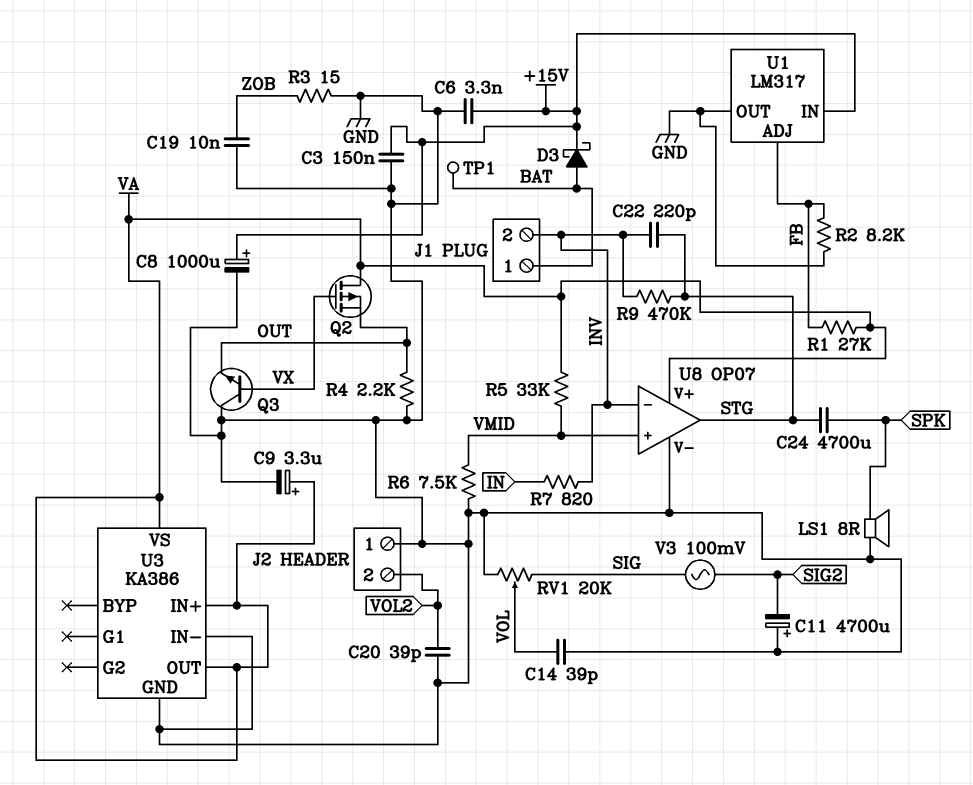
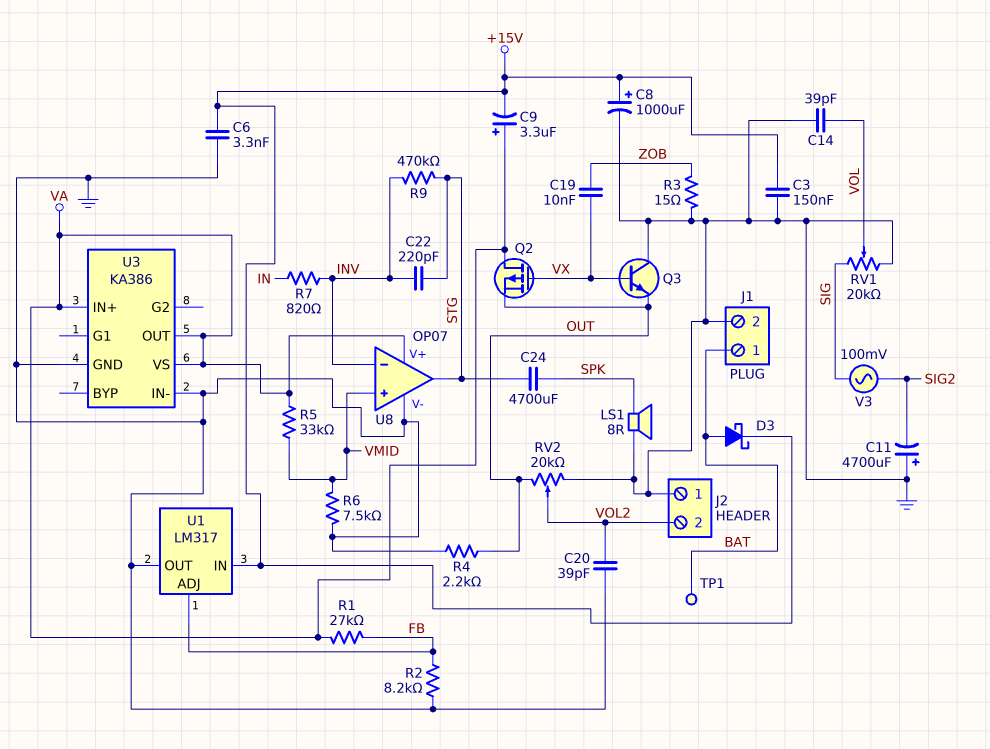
C9: 3.3uF (plus VA, minus GND) -> 3.3uF (plus VA, minus +15V)
C19: 10nF (GND, ZOB) -> 10nF (VX, ZOB)
J1 pin 2: INV -> GND
RV2: none -> 20k (GND, OUT, wiper VOL2)

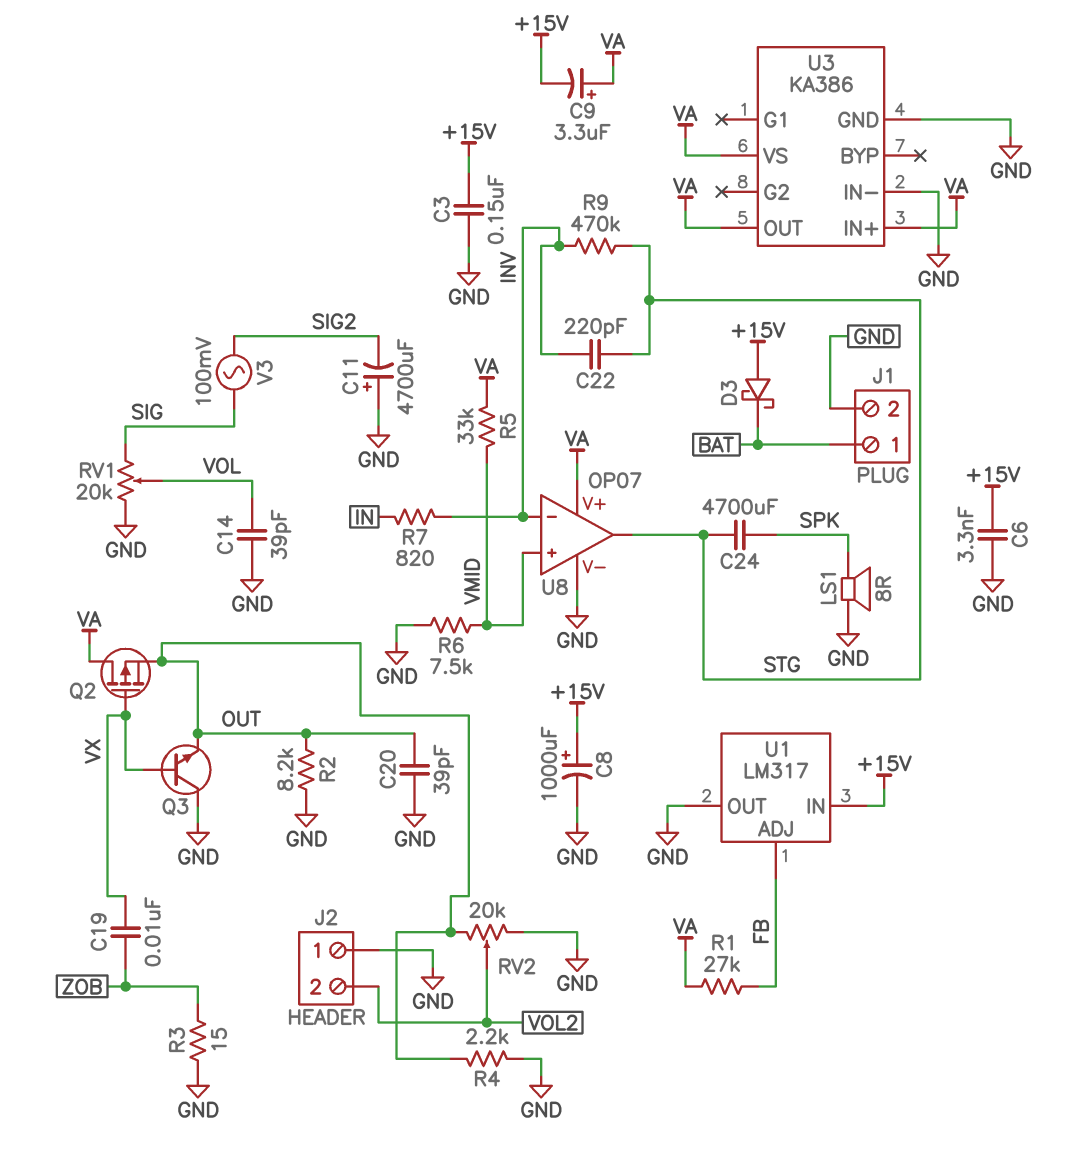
C20: 39pF (GND, VOL2) -> 39pF (GND, OUT)
D3: schottky (A BAT, K +15V) -> schottky (A +15V, K BAT)
R2: 8.2k (FB, GND) -> 8.2k (GND, OUT)
TP1: test point (BAT) -> none

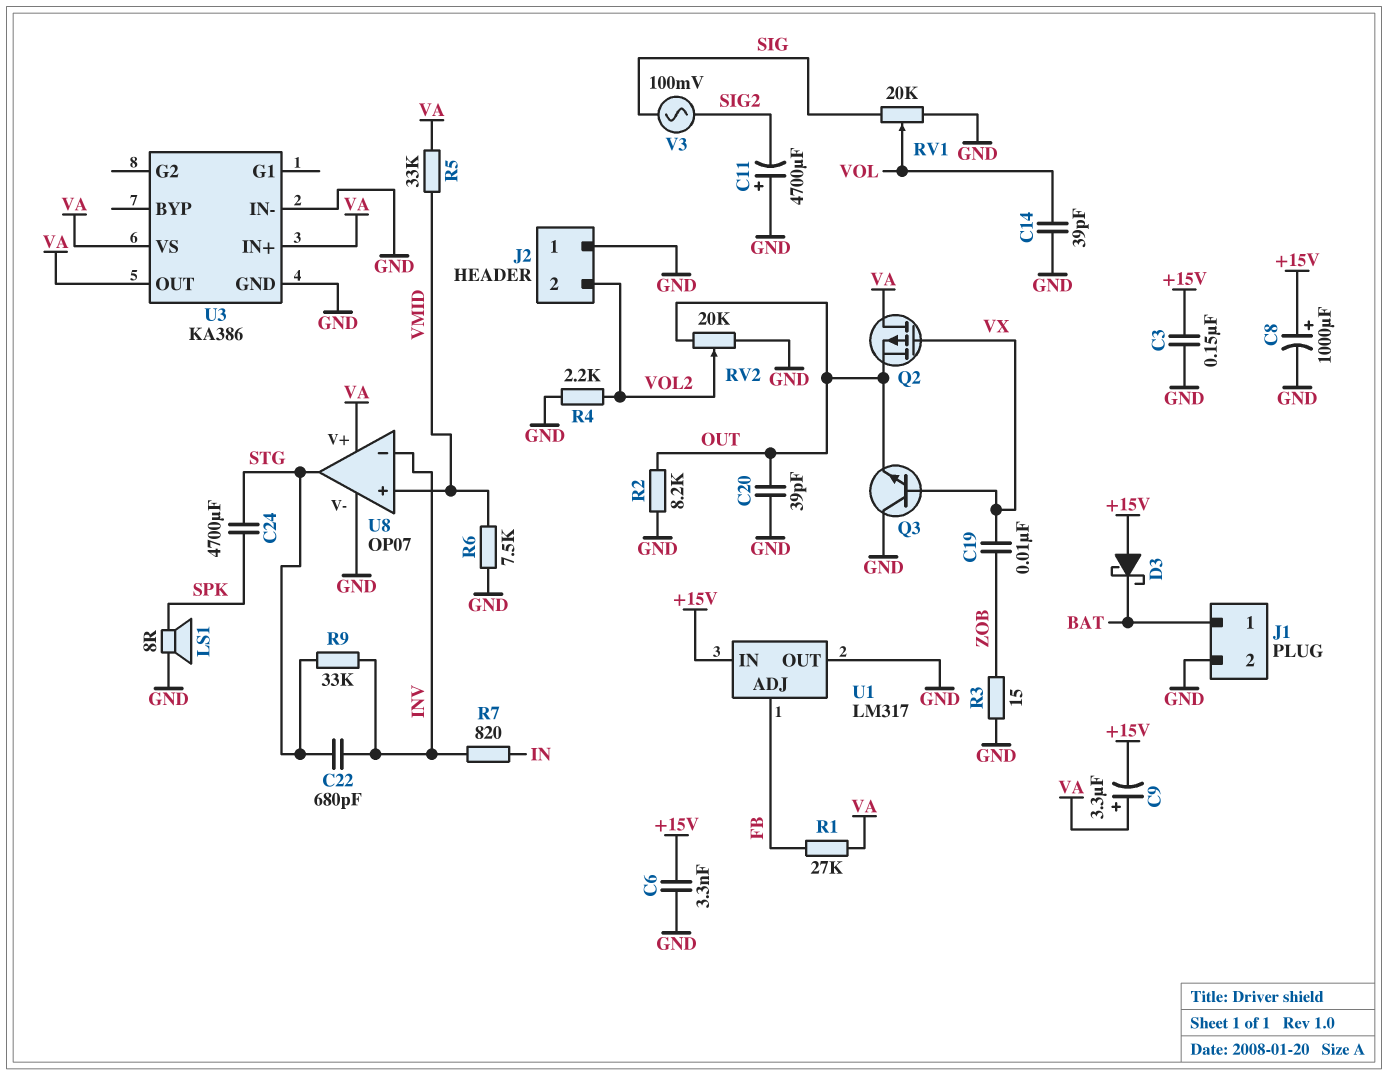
C22: 220pF (INV, STG) -> 680pF (INV, STG)
R4: 2.2k (GND, OUT) -> 2.2k (GND, VOL2)
R9: 470k (INV, STG) -> 33k (INV, STG)

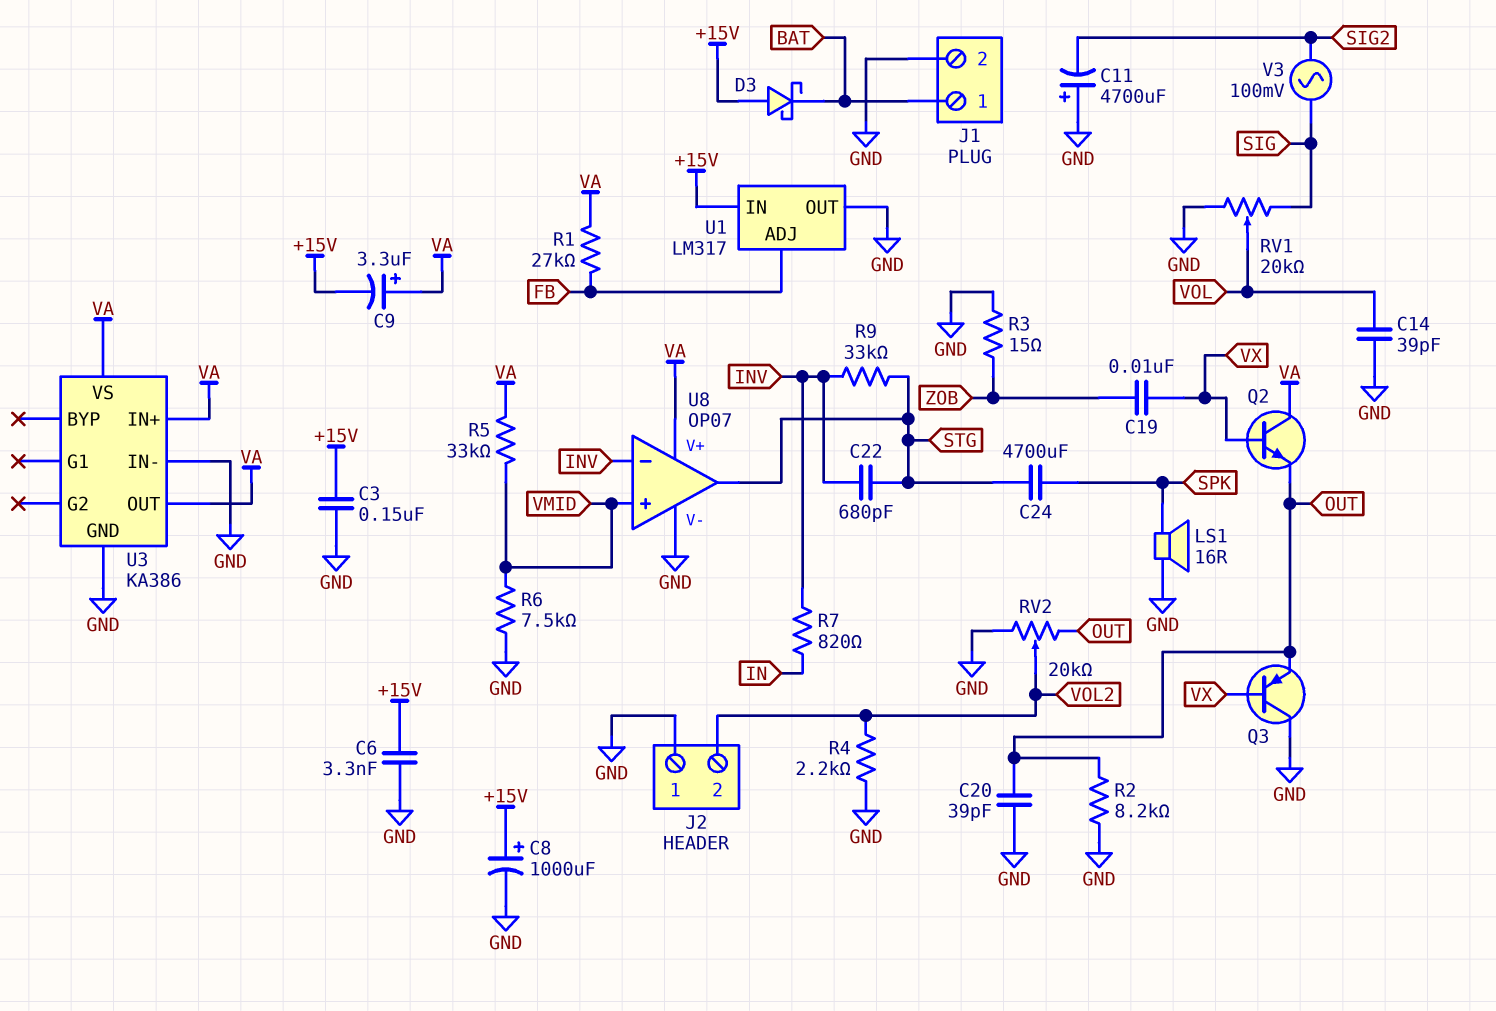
LS1: speaker 8R (GND, SPK) -> speaker 16R (GND, SPK)
Q2: PMOS (G VX, D VA, S OUT) -> NPN (B VX, C VA, E OUT)
Q3: NPN (B VX, C GND, E OUT) -> PNP (B VX, C GND, E OUT)

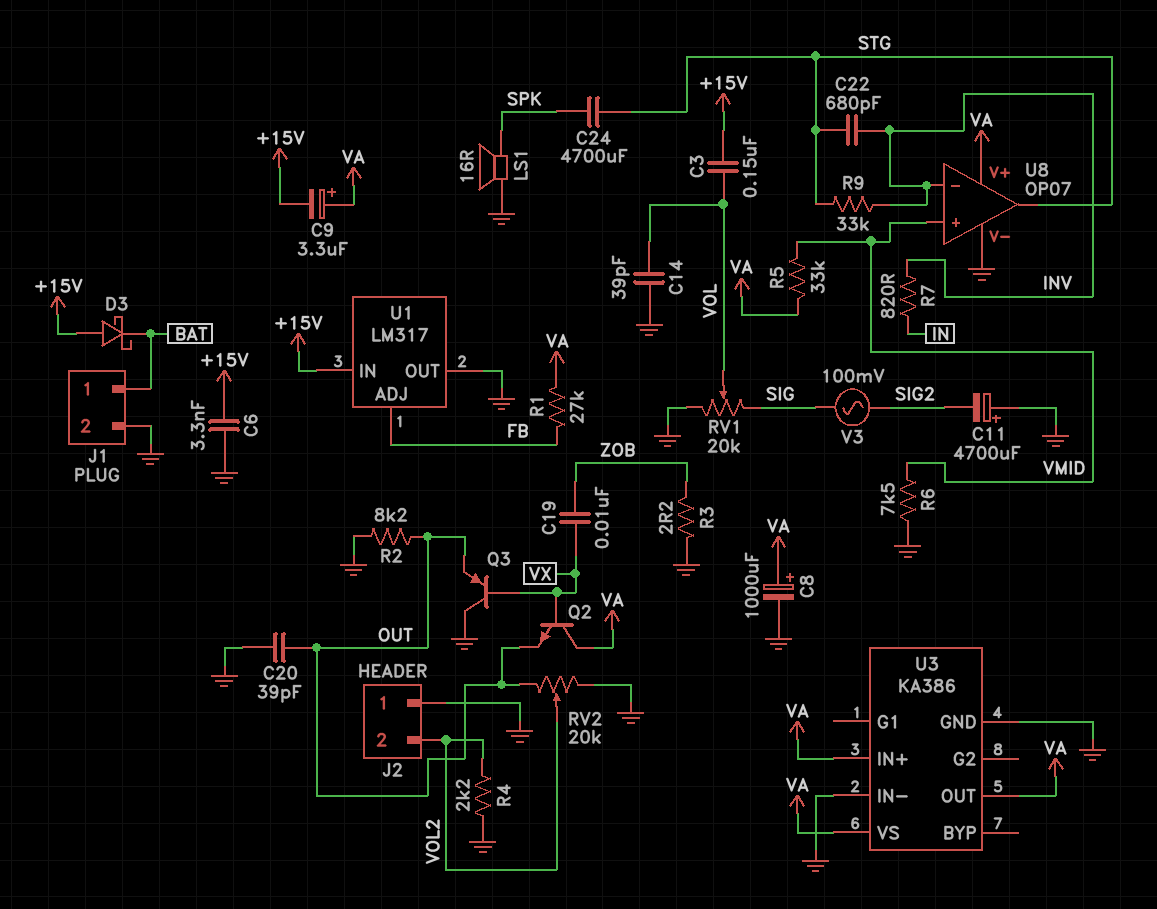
C3: 150nF (+15V, GND) -> 150nF (+15V, VOL)
C8: 1000uF (plus +15V, minus GND) -> 1000uF (plus VA, minus GND)
R3: 15 (GND, ZOB) -> 2.2 (GND, ZOB)

